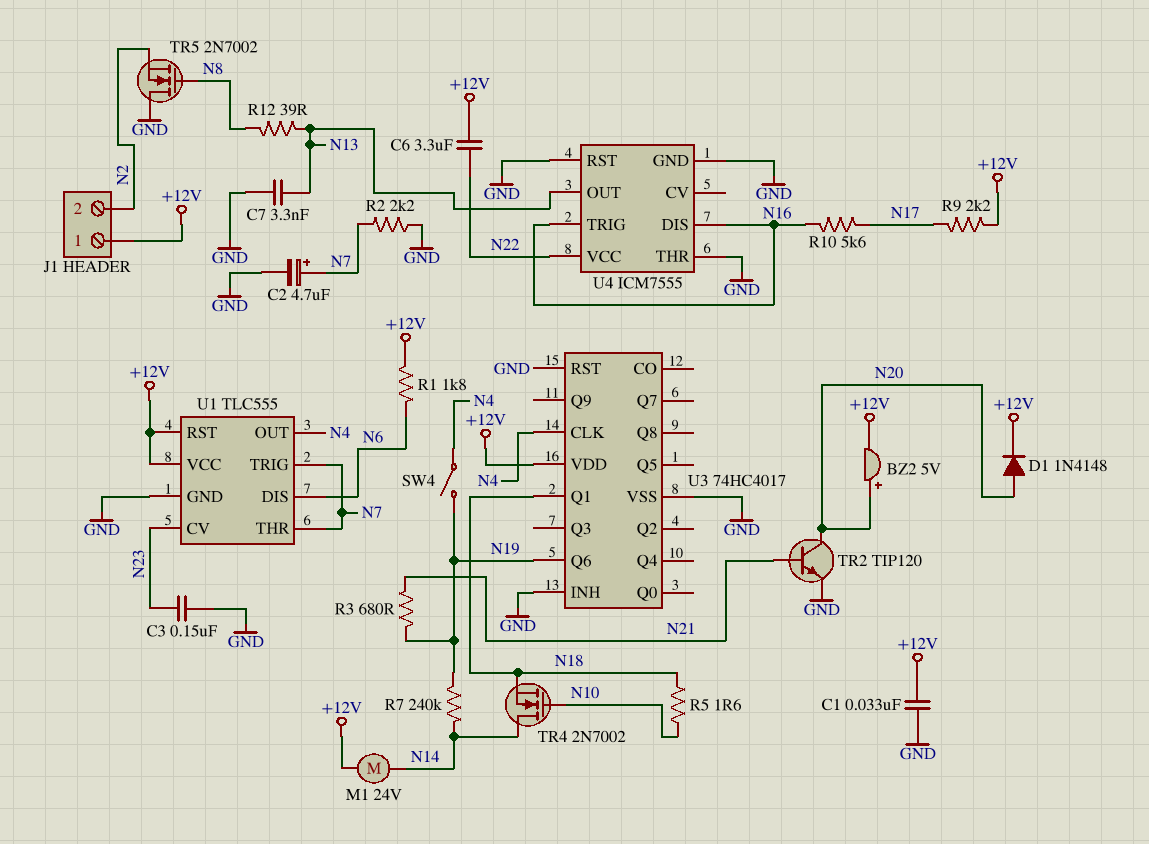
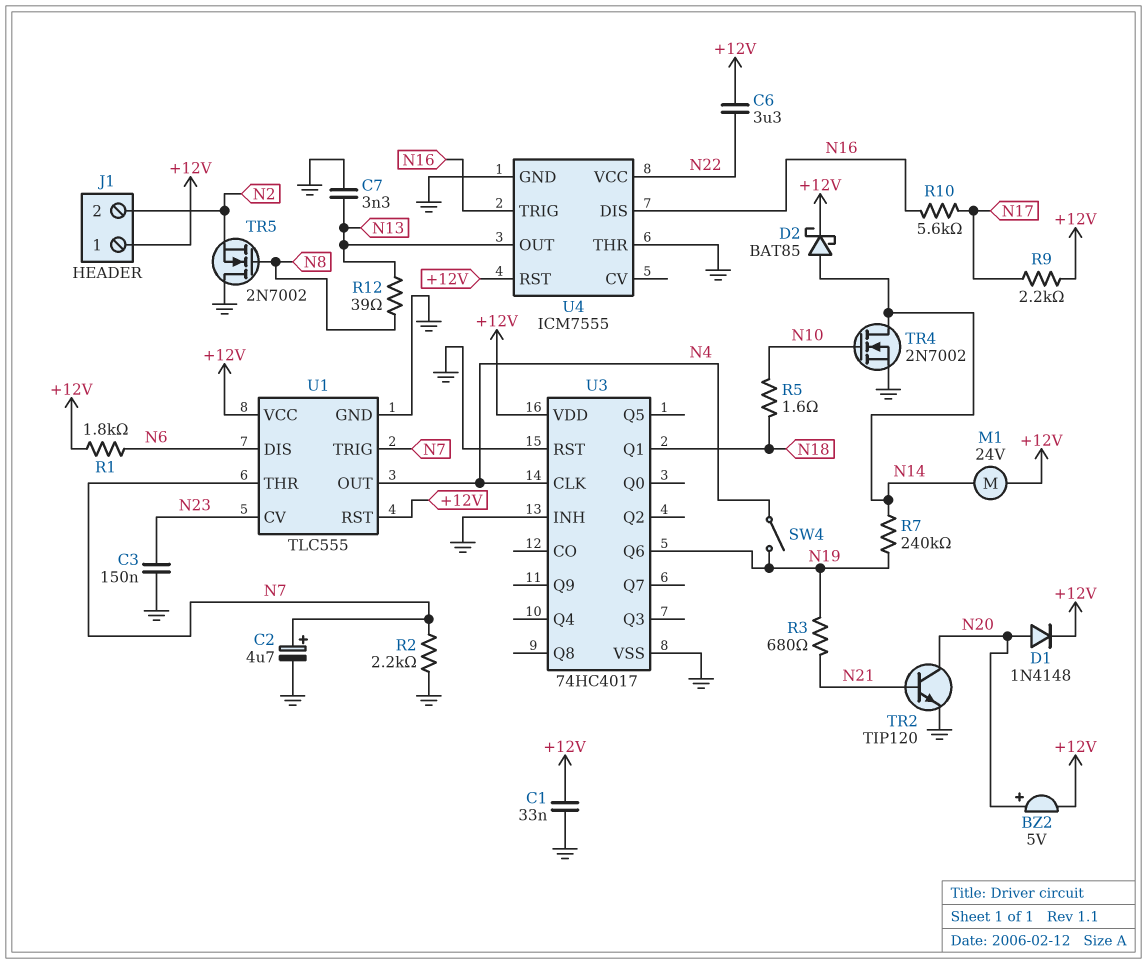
D2: none -> schottky BAT85 (A N14, K +12V)
TR4: NMOS 2N7002 (G N10, D N14, S N18) -> NMOS 2N7002 (G N10, D N14, S GND)
U4 pin RST: GND -> +12V

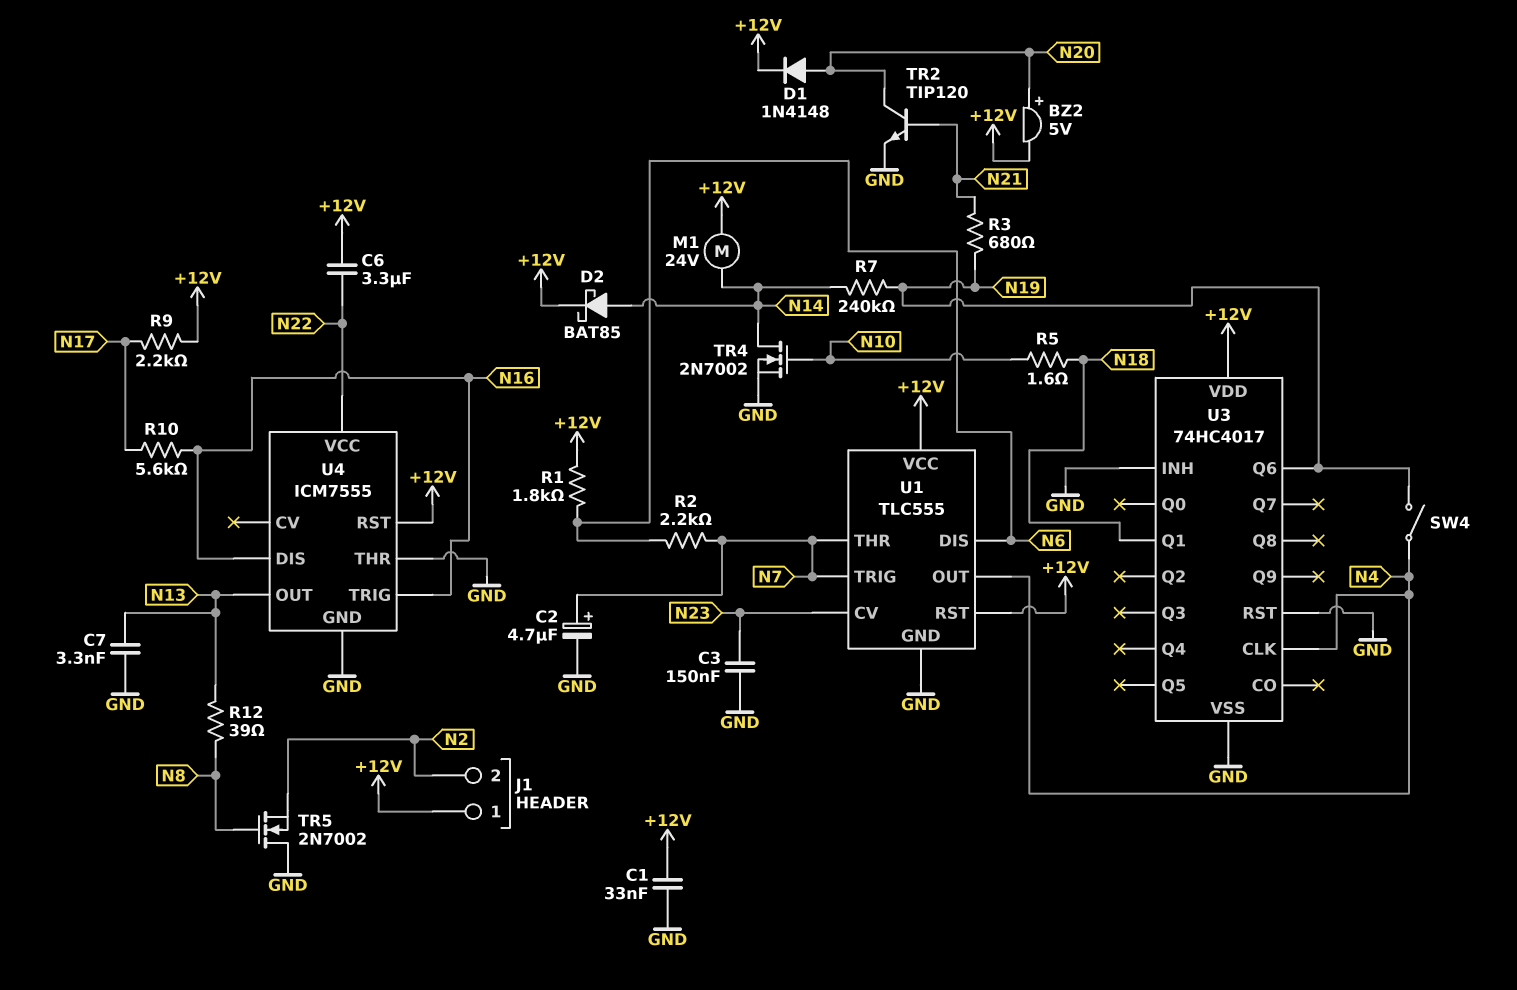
R2: 2.2k (GND, N7) -> 2.2k (N6, N7)

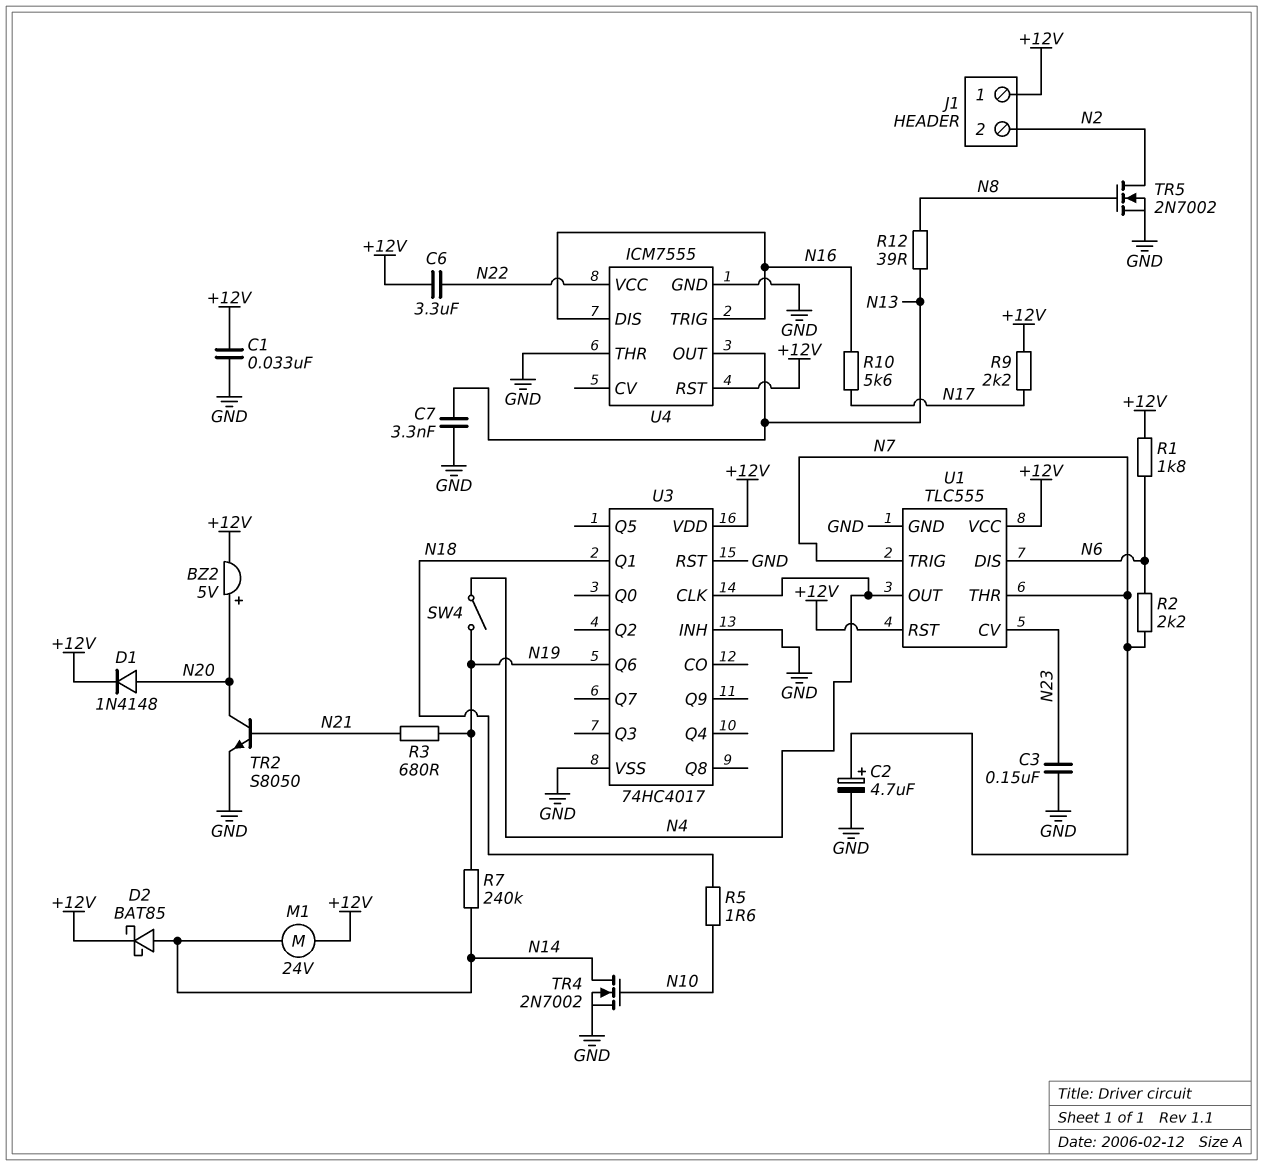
TR2: NPN TIP120 (B N21, C N20, E GND) -> NPN S8050 (B N21, C N20, E GND)
TR5: NMOS 2N7002 (G N8, D GND, S N2) -> NMOS 2N7002 (G N8, D N2, S GND)

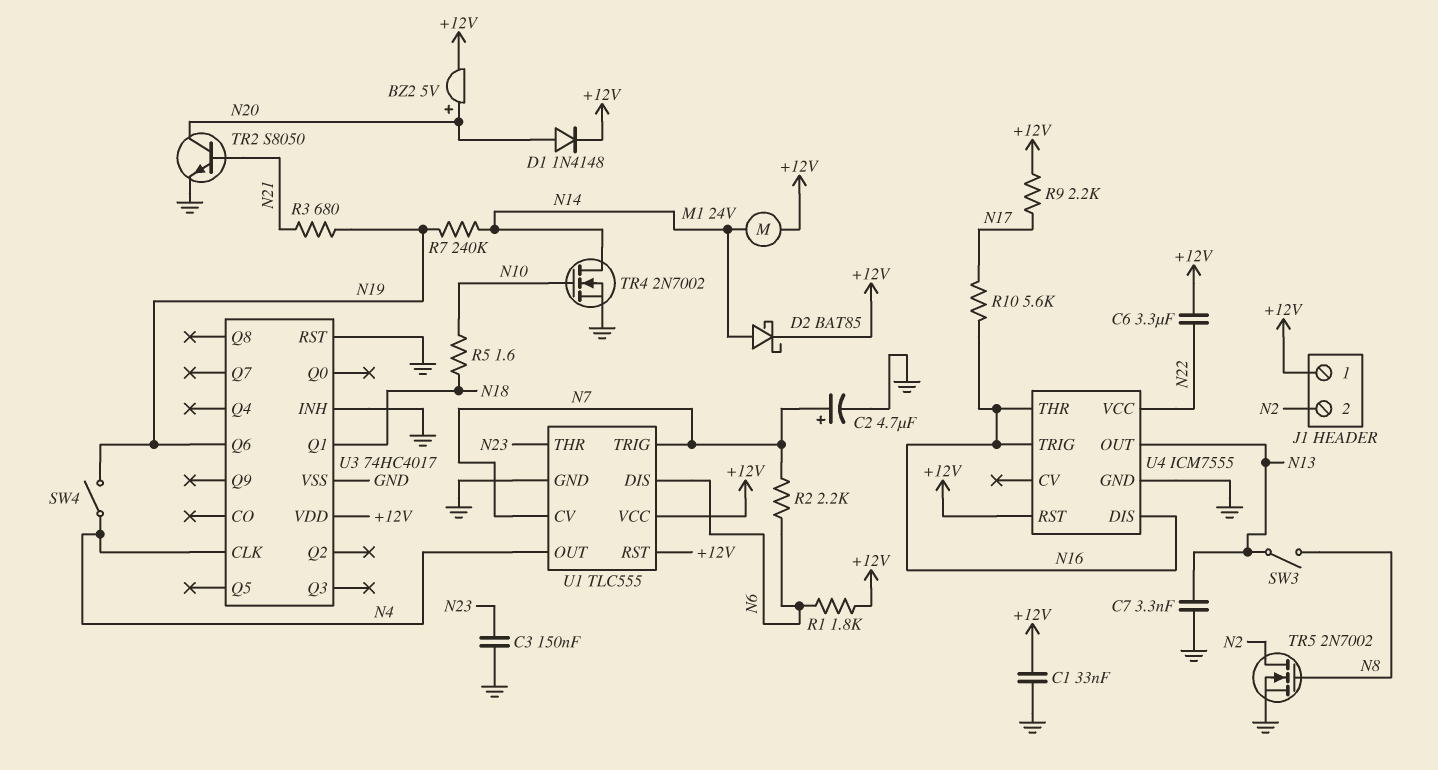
R12: 39 (N8, N13) -> none
SW3: none -> switch (N8, N13)
U1 pin CV: N23 -> N7
U1 pin THR: N7 -> N23
U4 pin THR: GND -> N16

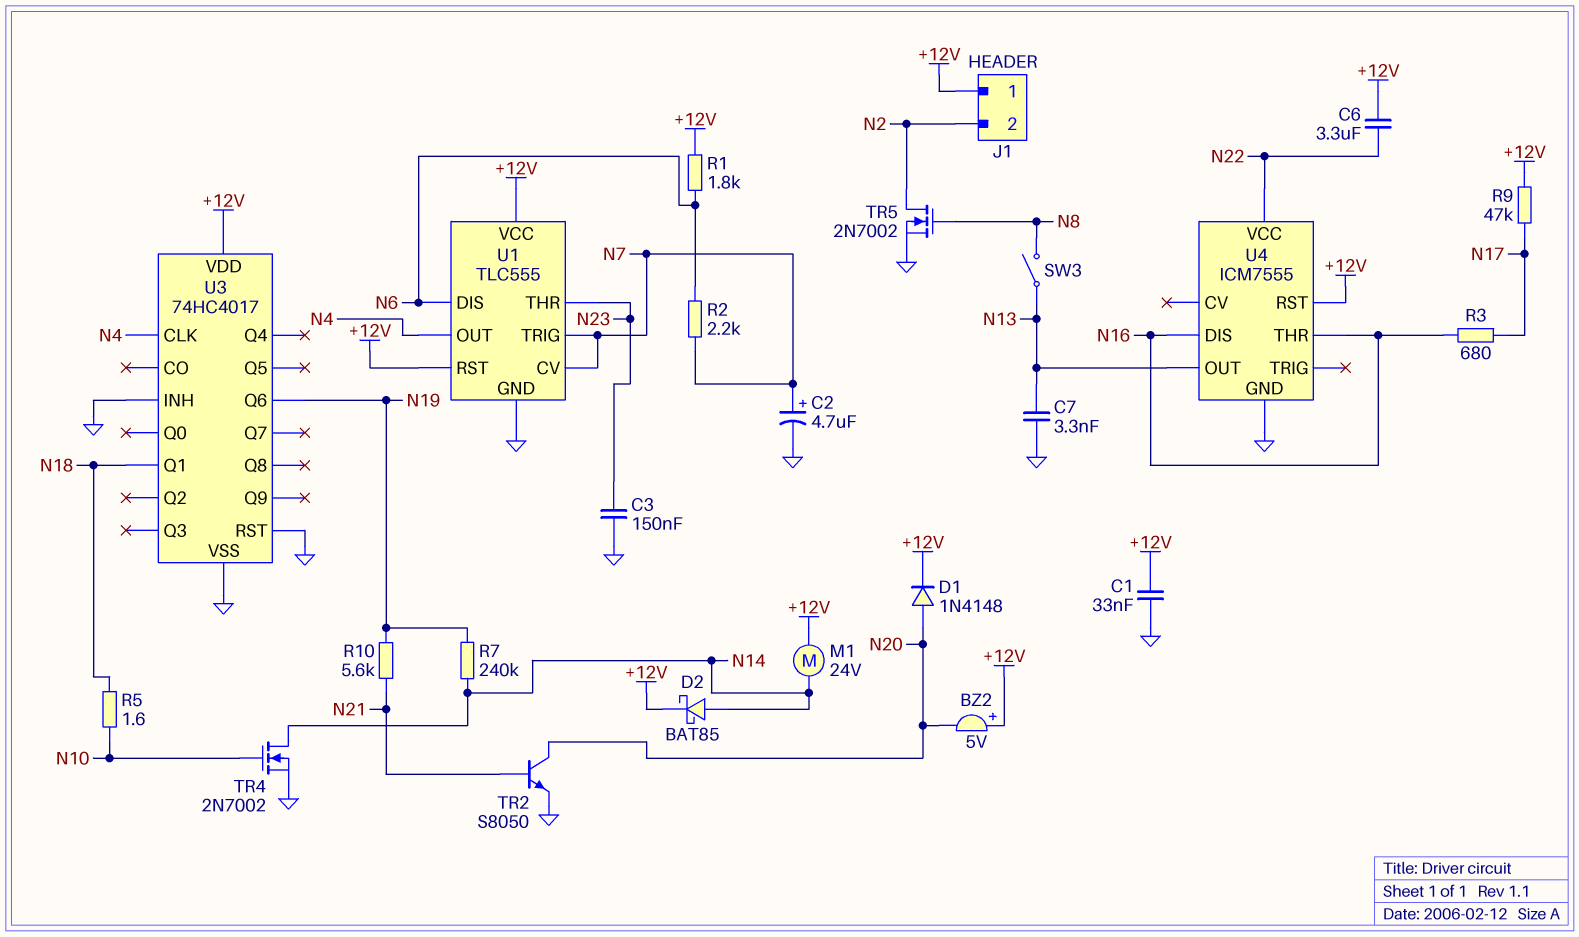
BZ2: buzzer 5V (plus N20, minus +12V) -> buzzer 5V (plus +12V, minus N20)
R3: 680 (N19, N21) -> 680 (N16, N17)
R9: 2.2k (+12V, N17) -> 47k (+12V, N17)
R10: 5.6k (N16, N17) -> 5.6k (N19, N21)
SW4: switch (N4, N19) -> none
U4 pin TRIG: N16 -> none

